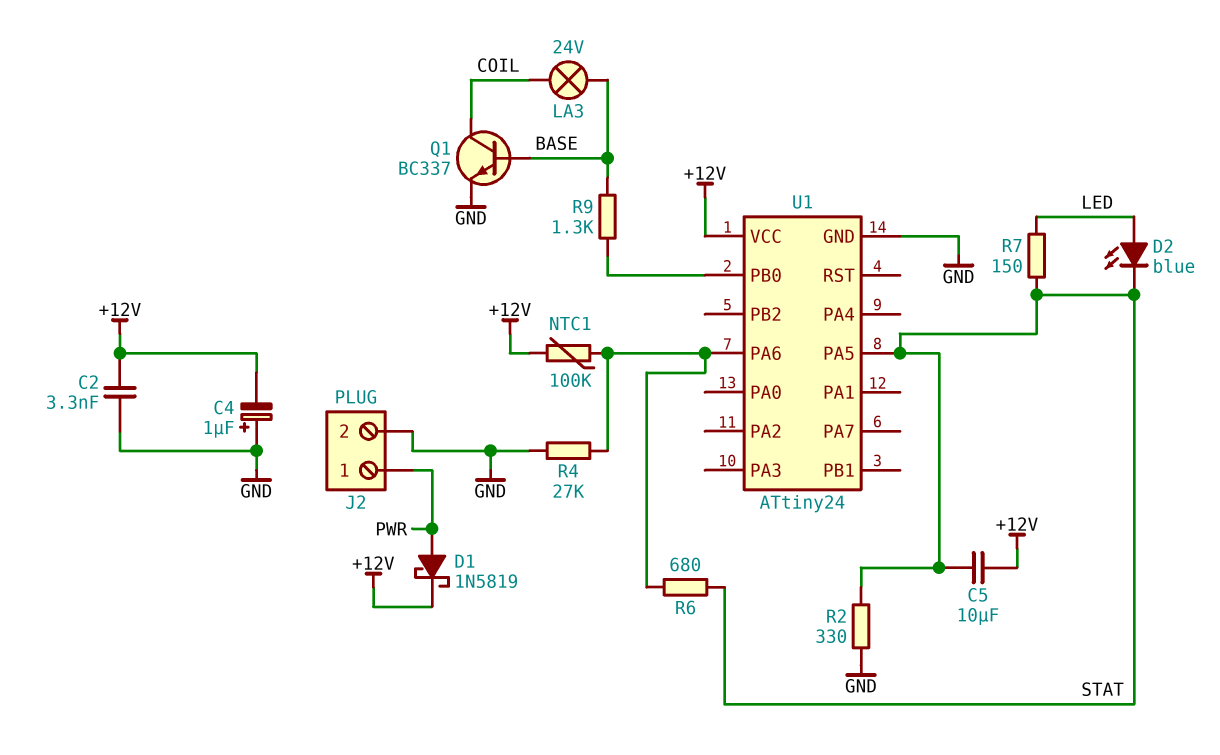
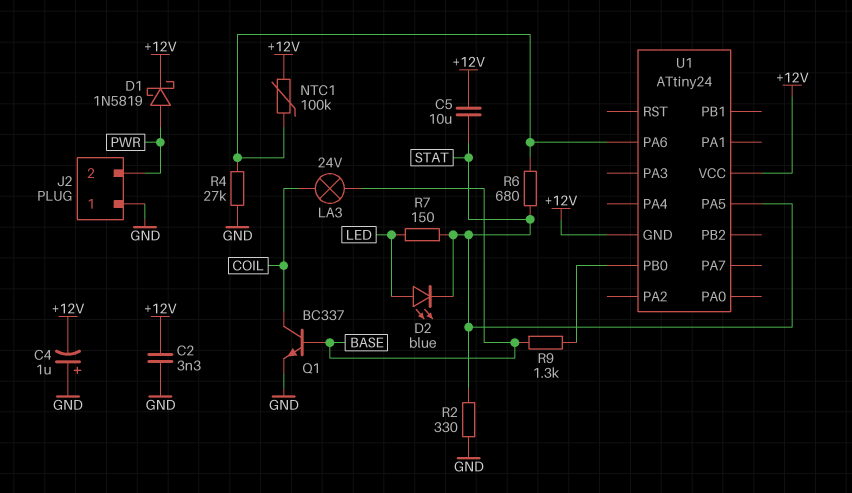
J2 pin 1: PWR -> GND
J2 pin 2: GND -> PWR
U1 pin GND: GND -> +12V

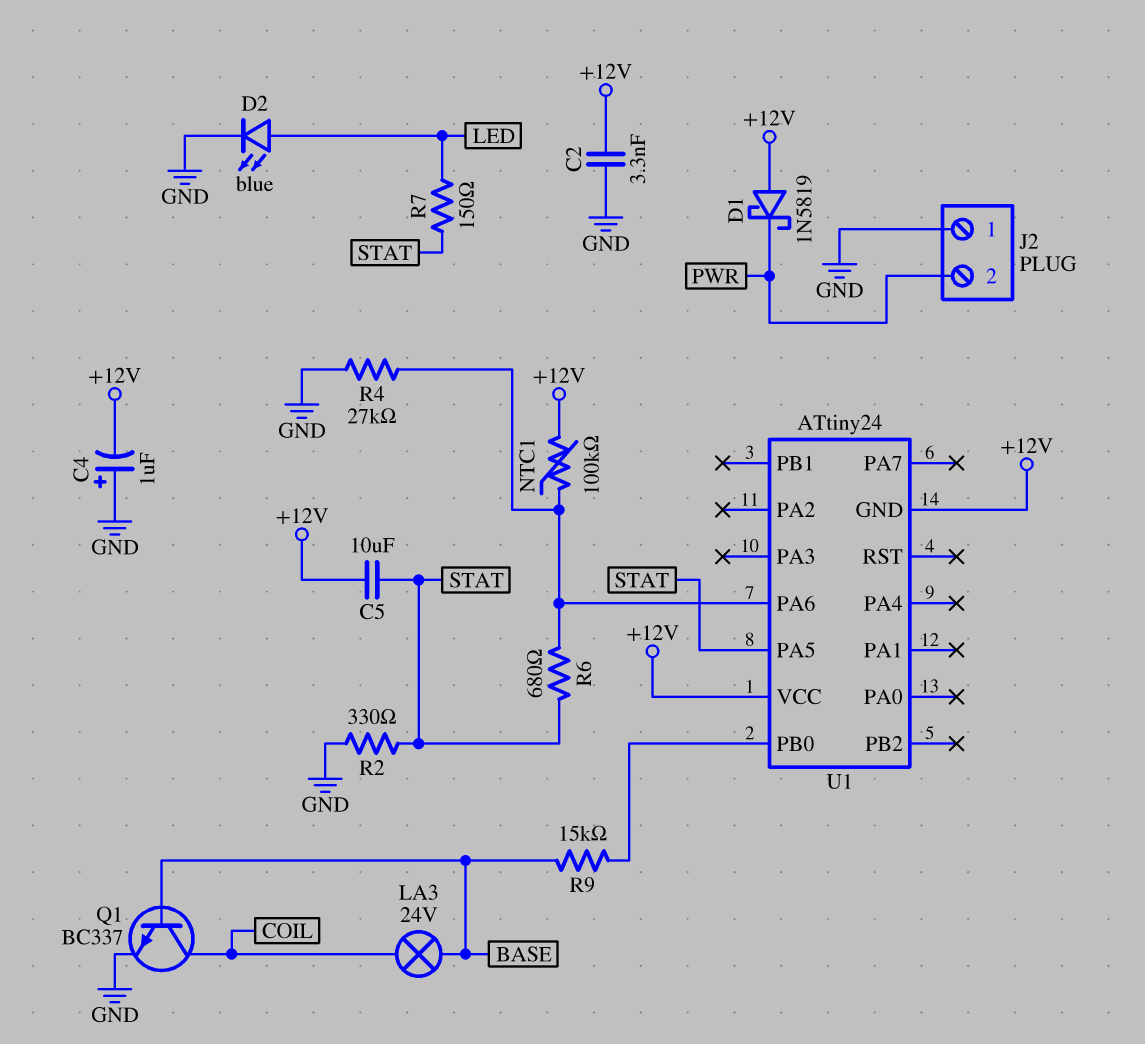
D1: schottky 1N5819 (A PWR, K +12V) -> schottky 1N5819 (A +12V, K PWR)
D2: LED blue (A LED, K STAT) -> LED blue (A LED, K GND)
R9: 1.3k (BASE, U1/PB0) -> 15k (BASE, U1/PB0)

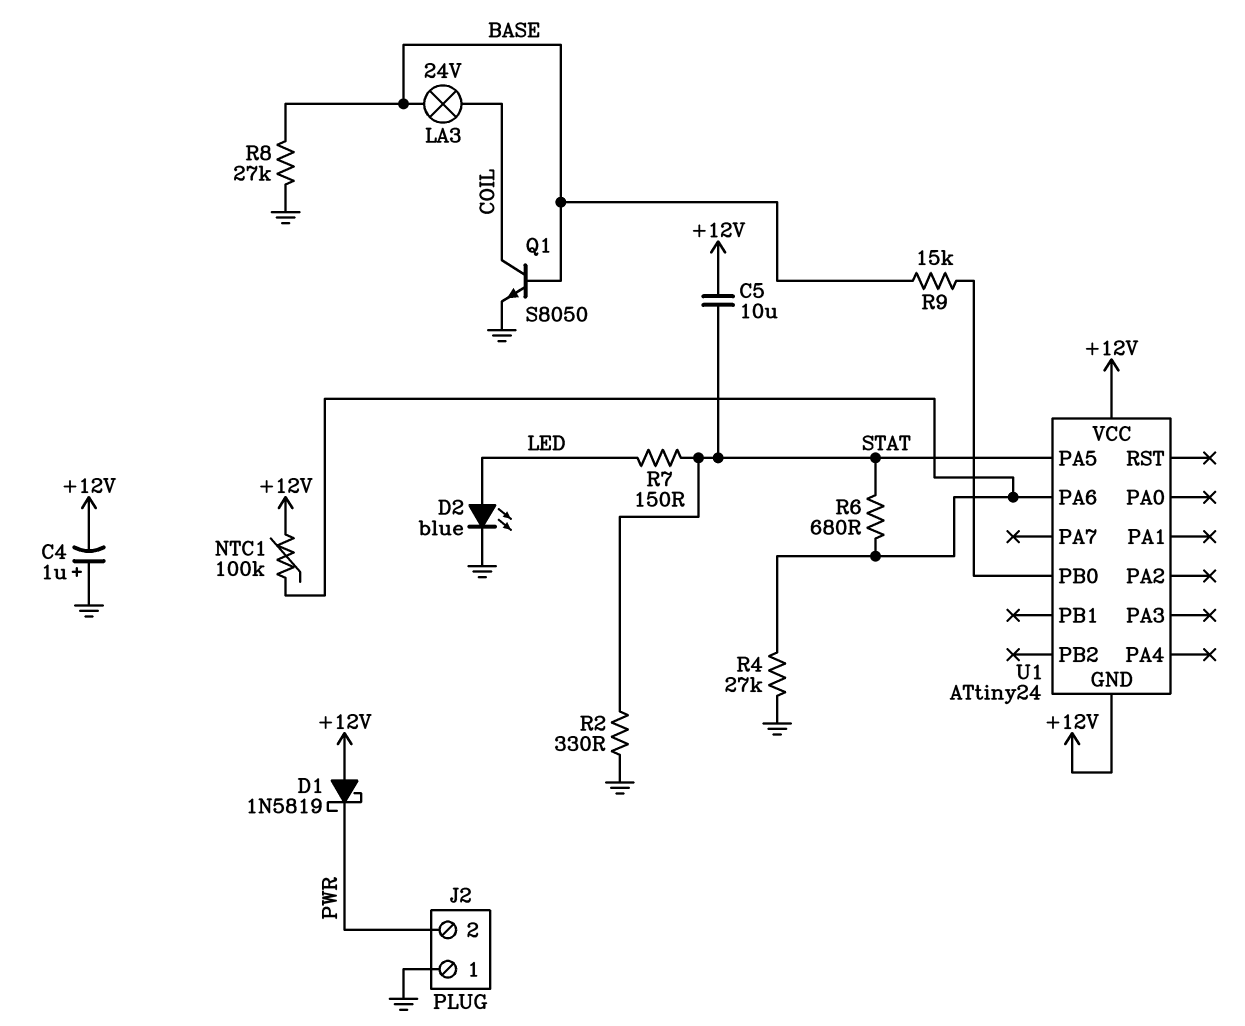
C2: 3.3nF (+12V, GND) -> none
Q1: NPN BC337 (B BASE, C COIL, E GND) -> NPN S8050 (B BASE, C COIL, E GND)
R8: none -> 27k (BASE, GND)

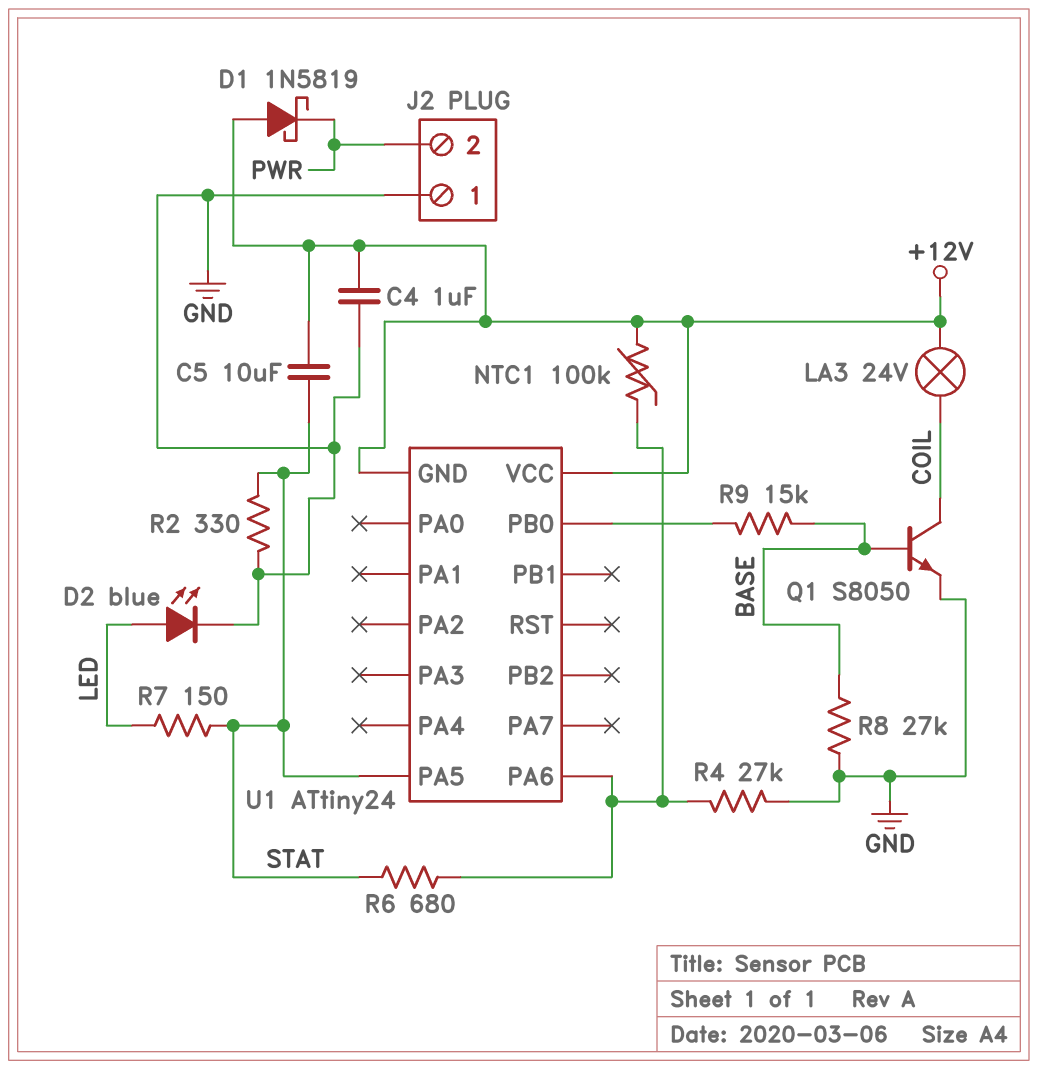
C4: 1uF (plus GND, minus +12V) -> 1uF (+12V, GND)
LA3: lamp 24V (BASE, COIL) -> lamp 24V (+12V, COIL)

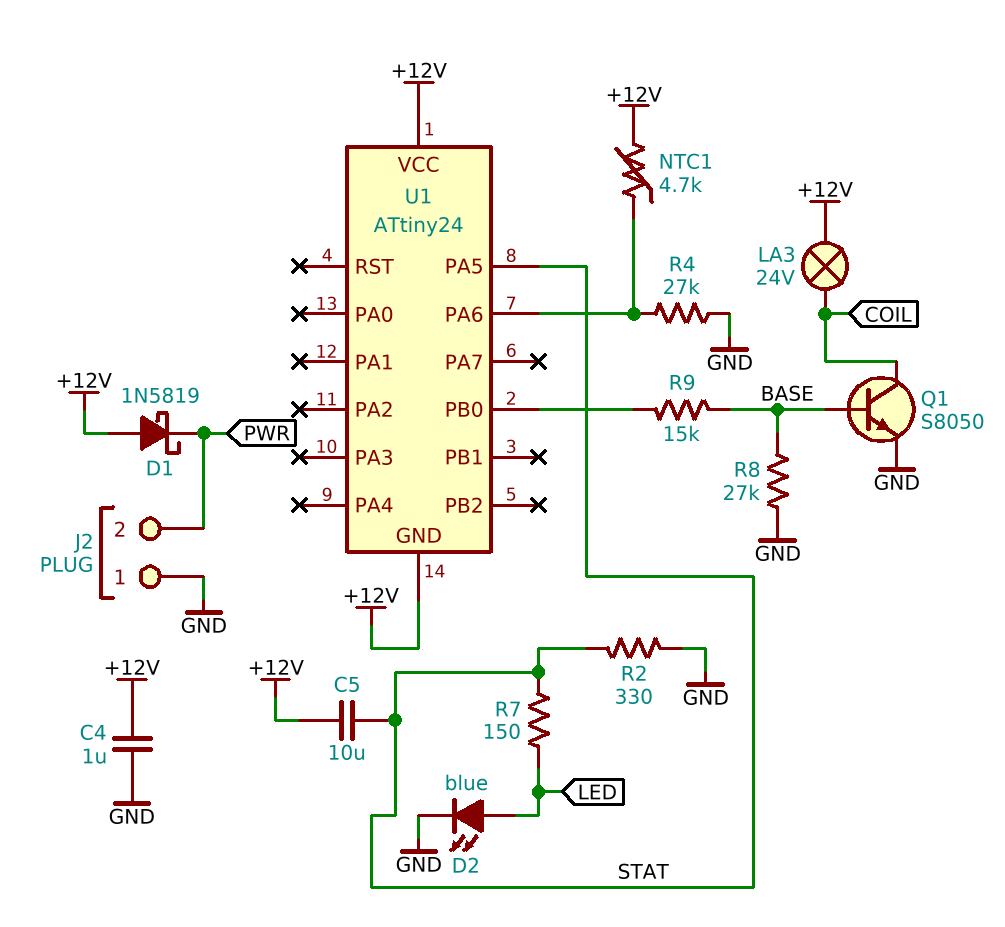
NTC1: 100k (+12V, U1/PA6) -> 4.7k (+12V, U1/PA6)
R6: 680 (STAT, U1/PA6) -> none

